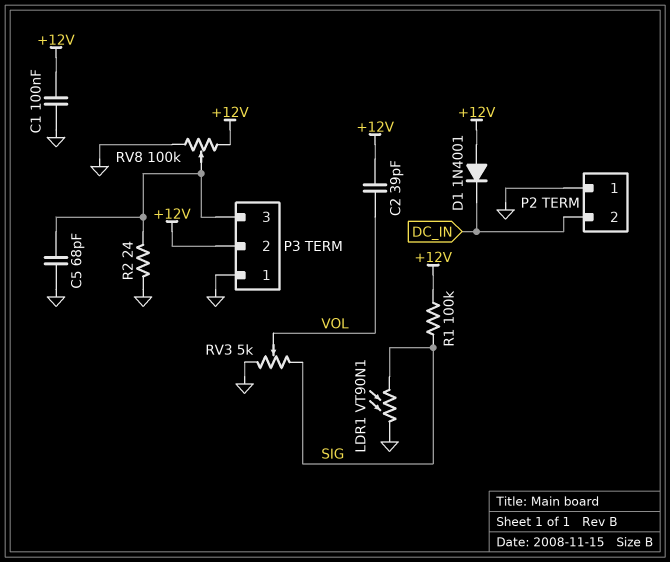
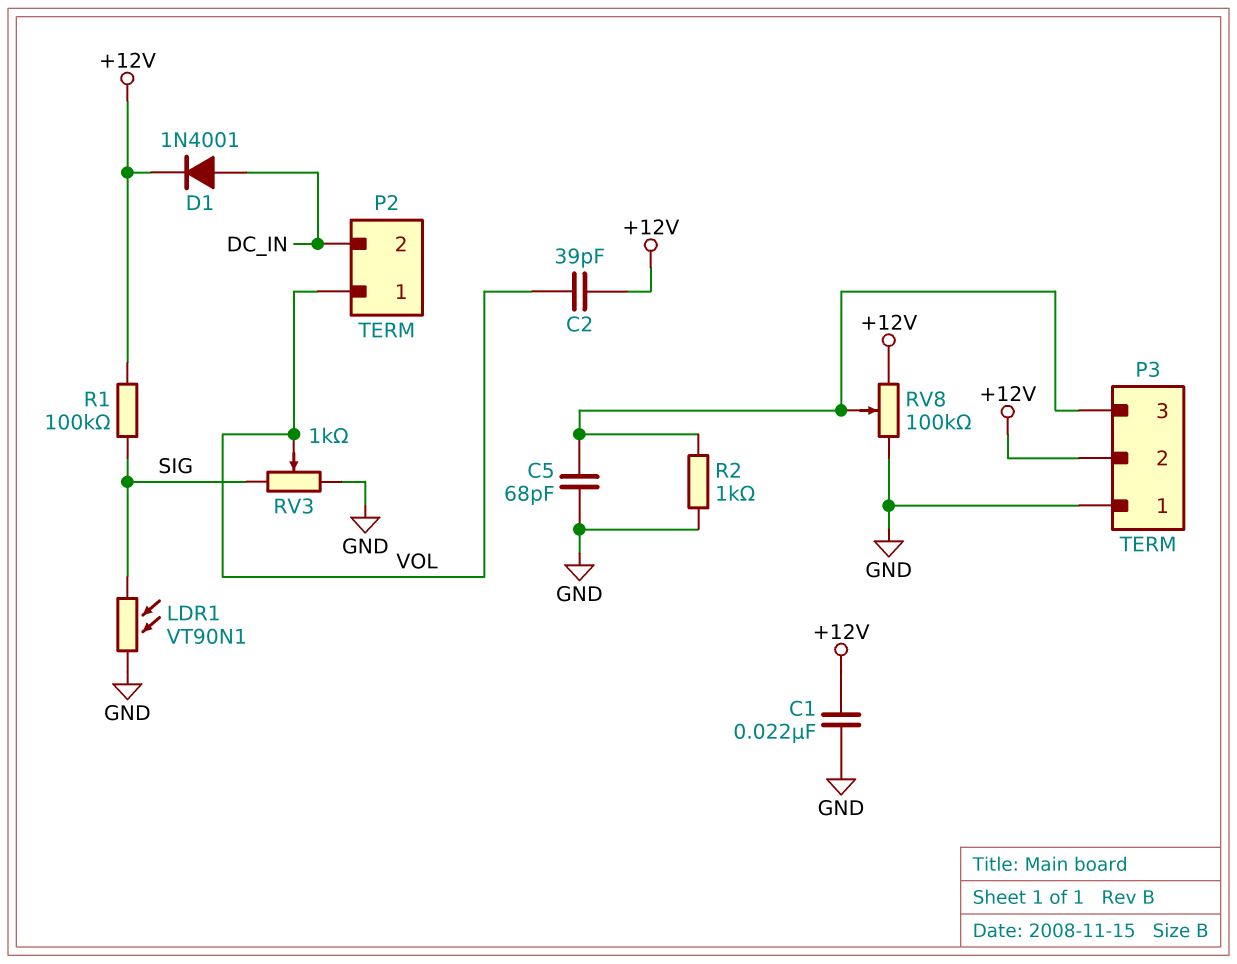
C1: 100nF (+12V, GND) -> 22nF (+12V, GND)
D1: diode 1N4001 (A +12V, K DC_IN) -> diode 1N4001 (A DC_IN, K +12V)
P2 pin 1: GND -> VOL
R2: 24 (GND, P3/3) -> 1k (GND, P3/3)
RV3: 5k (GND, SIG, wiper VOL) -> 1k (GND, SIG, wiper VOL)

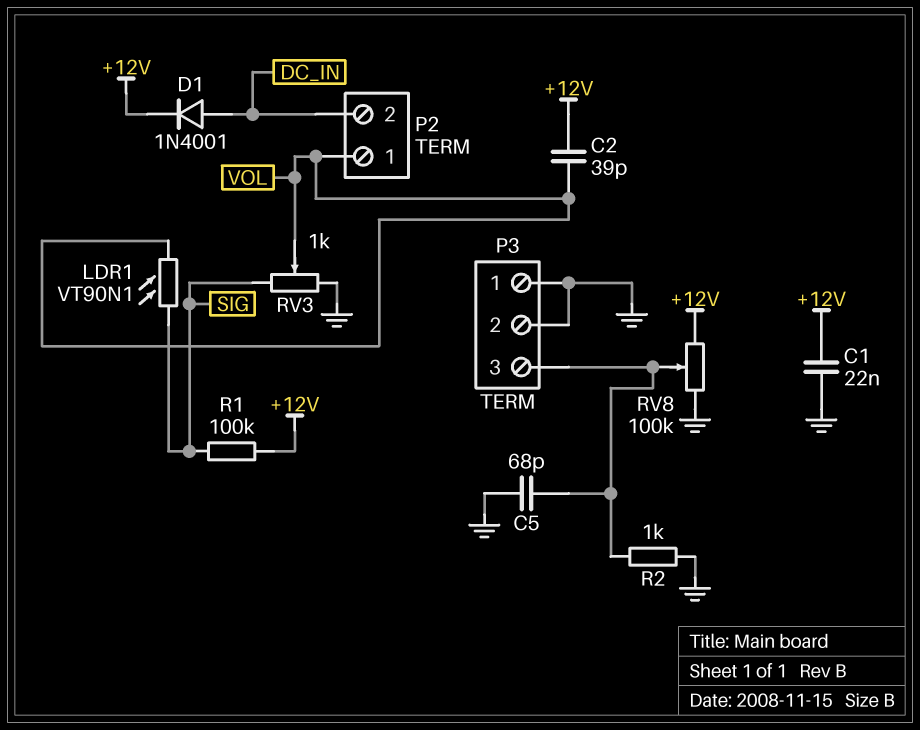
LDR1: VT90N1 (GND, SIG) -> VT90N1 (SIG, VOL)
P3 pin 2: +12V -> GND

